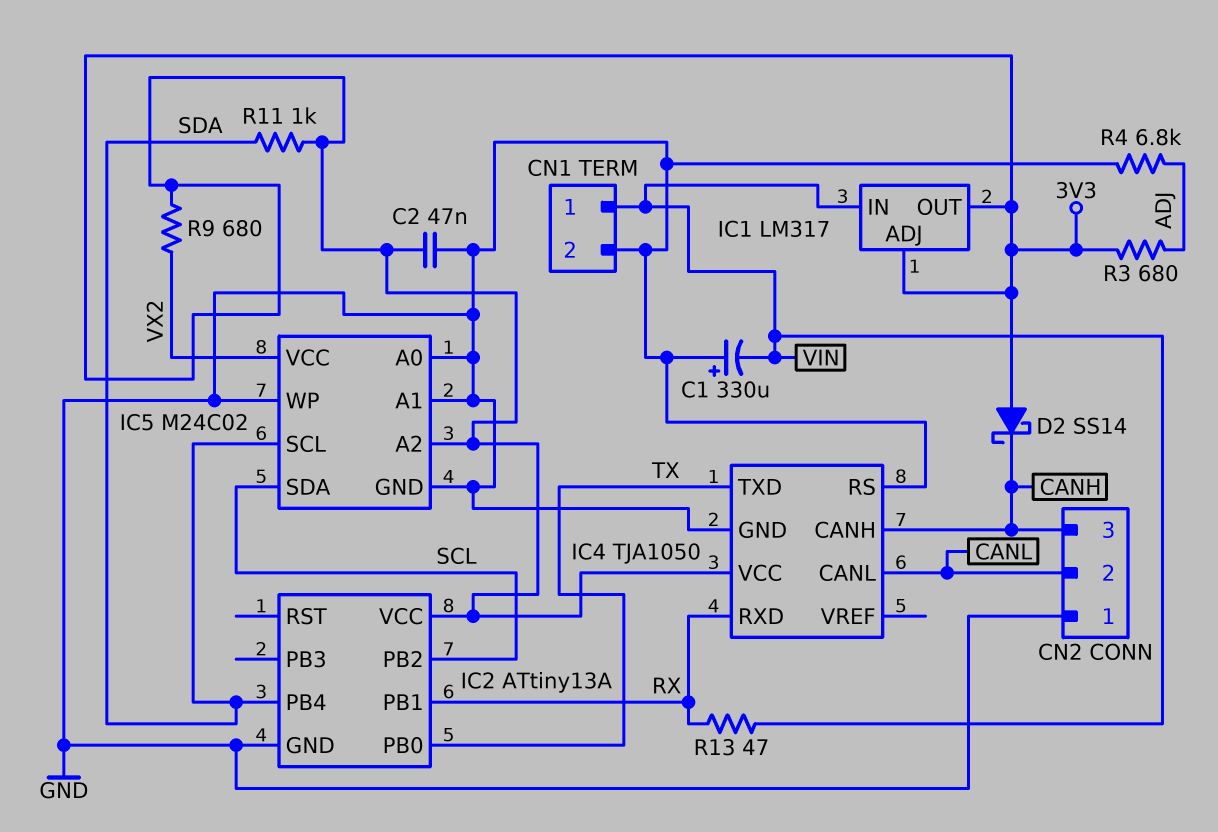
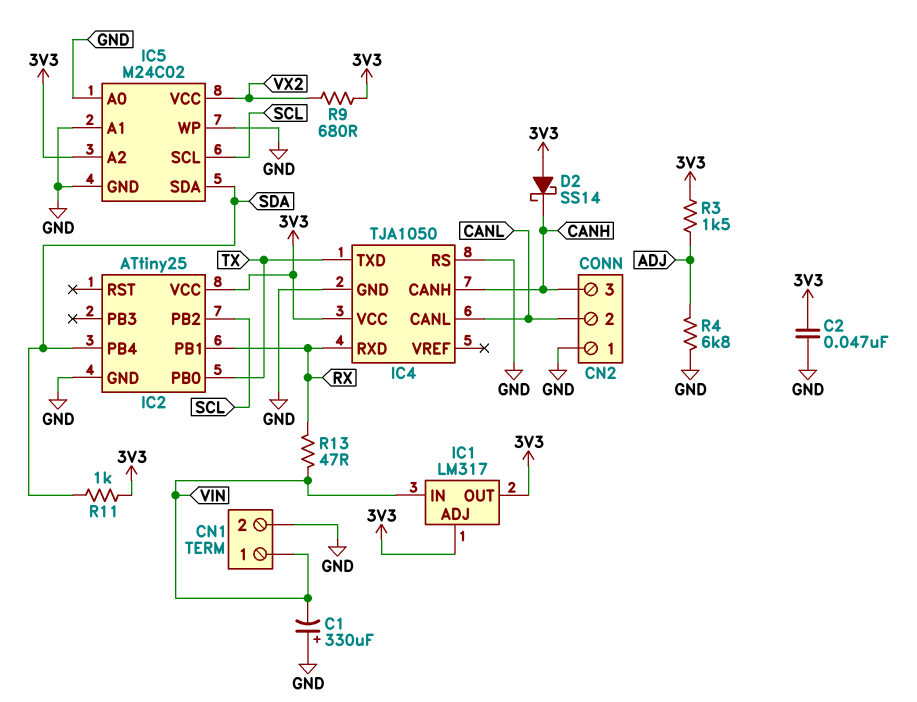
IC2: ATtiny13A -> ATtiny25
IC5 pin SCL: SDA -> SCL
IC5 pin SDA: SCL -> SDA
R3: 680 (3V3, ADJ) -> 1.5k (3V3, ADJ)

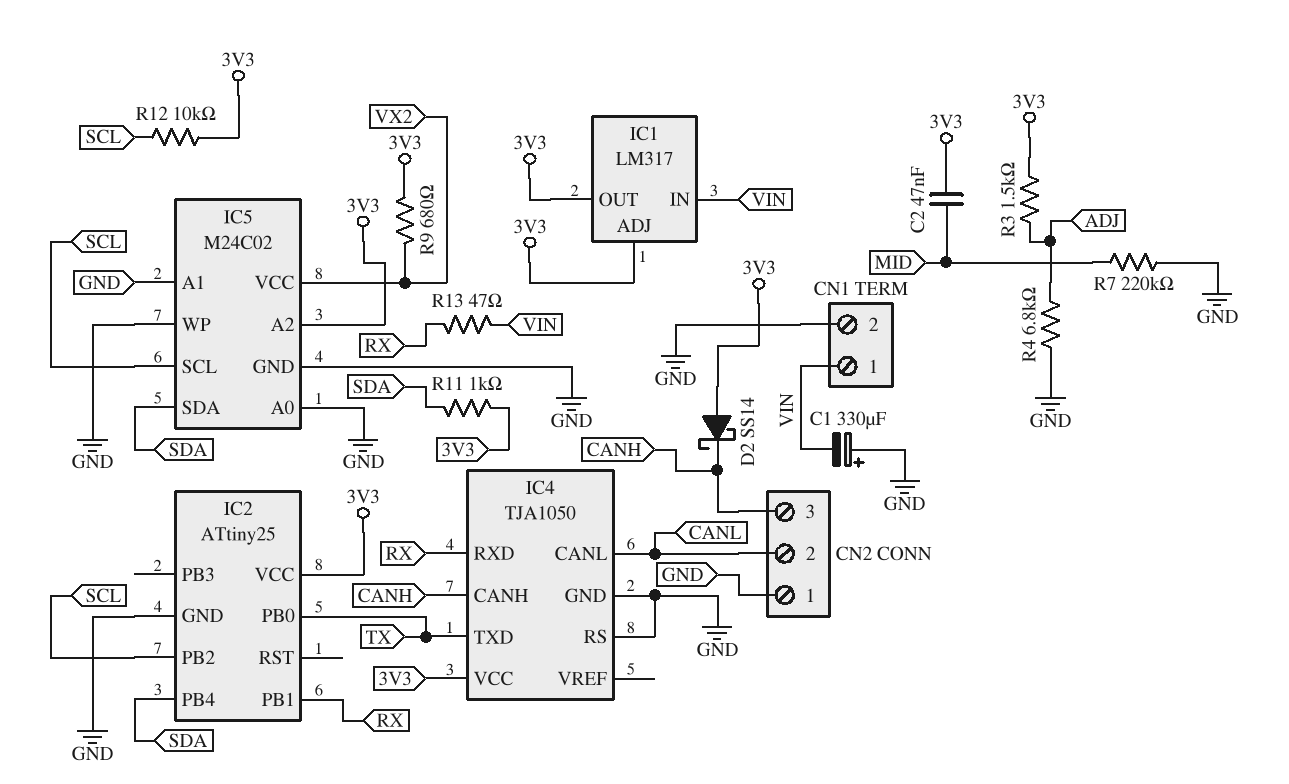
C2: 47nF (3V3, GND) -> 47nF (3V3, MID)
R7: none -> 220k (GND, MID)
R12: none -> 10k (3V3, SCL)

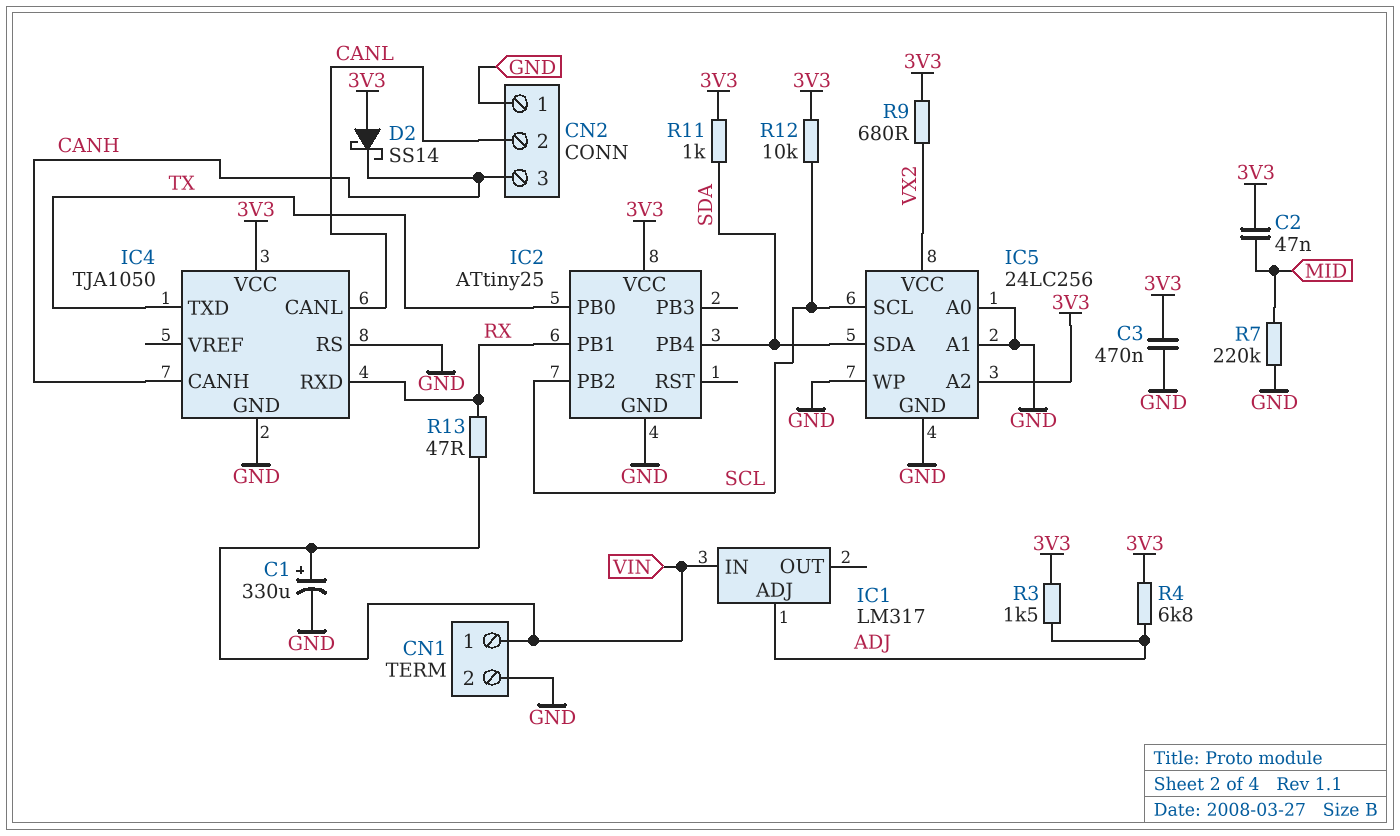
C1: 330uF (plus GND, minus VIN) -> 330uF (plus VIN, minus GND)
C3: none -> 470nF (3V3, GND)
IC1 pin ADJ: 3V3 -> ADJ
IC1 pin OUT: 3V3 -> none
IC5: M24C02 -> 24LC256
R4: 6.8k (ADJ, GND) -> 6.8k (3V3, ADJ)

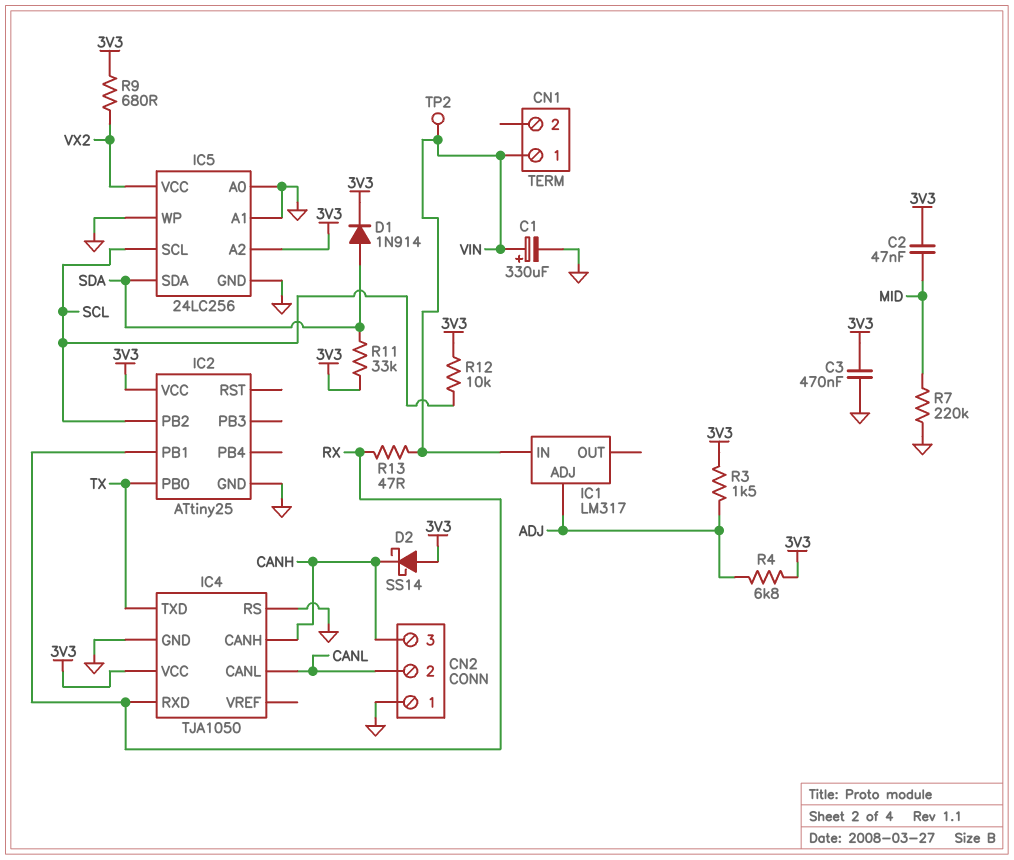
CN1 pin 2: GND -> none
D1: none -> diode 1N914 (A SDA, K 3V3)
IC2 pin PB4: SDA -> none
R11: 1k (3V3, SDA) -> 33k (3V3, SDA)
TP2: none -> test point (VIN)

